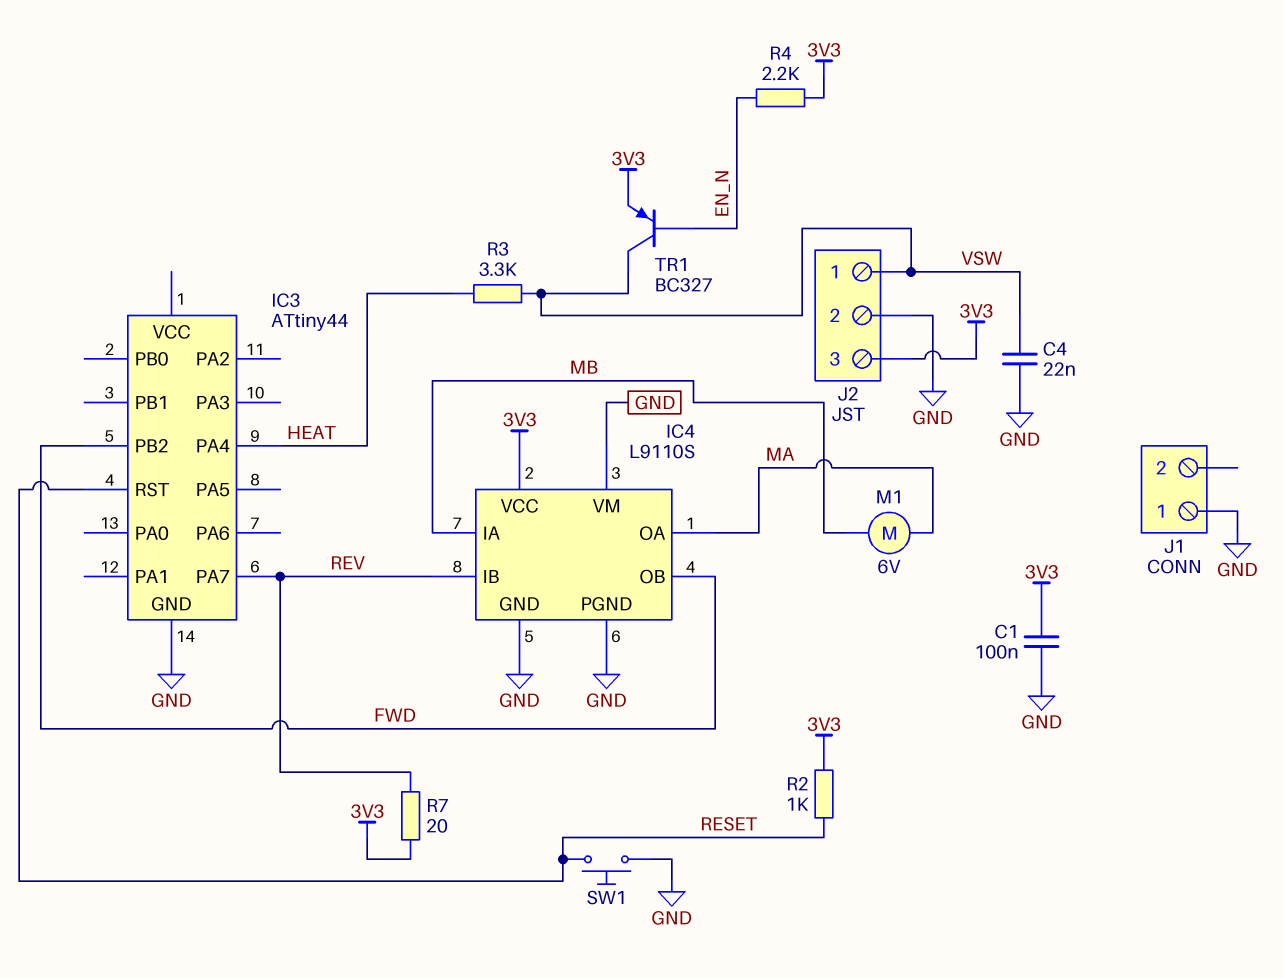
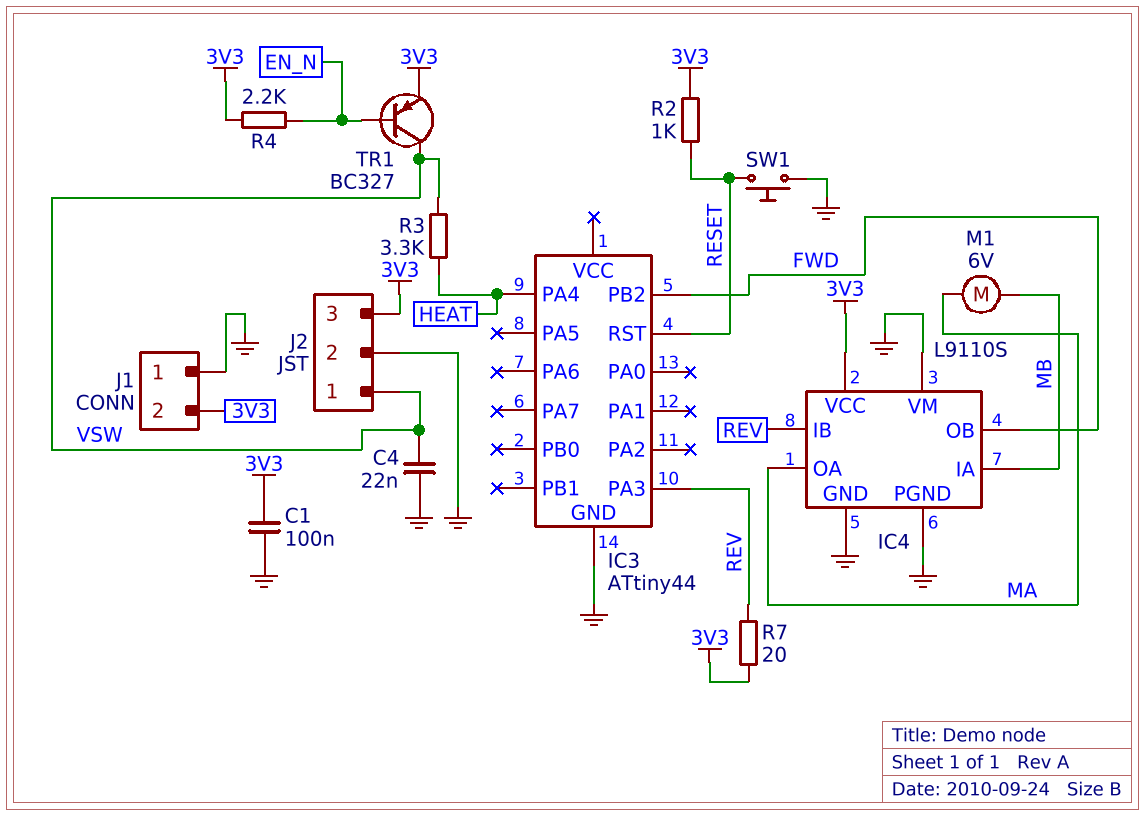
IC3 pin PA3: none -> REV
IC3 pin PA7: REV -> none
J1 pin 2: none -> 3V3

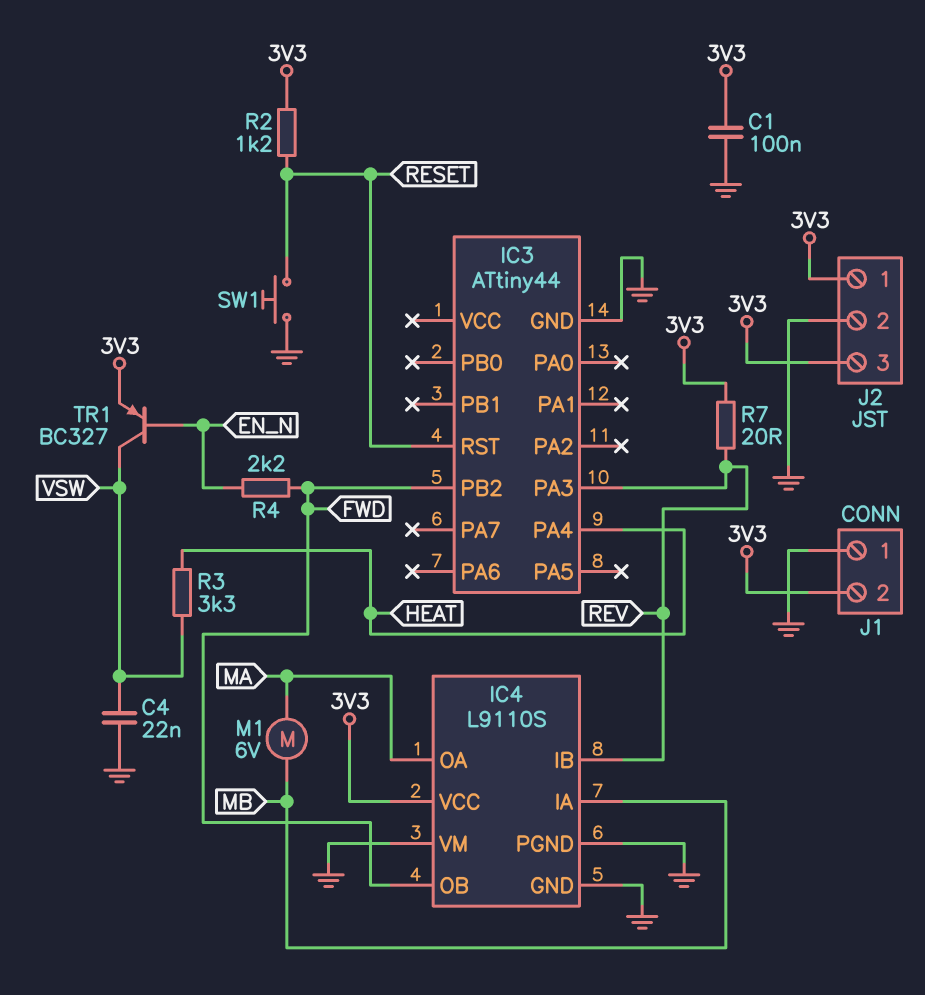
J2 pin 1: VSW -> 3V3
R2: 1k (3V3, RESET) -> 1.2k (3V3, RESET)
R4: 2.2k (3V3, EN_N) -> 2.2k (EN_N, FWD)

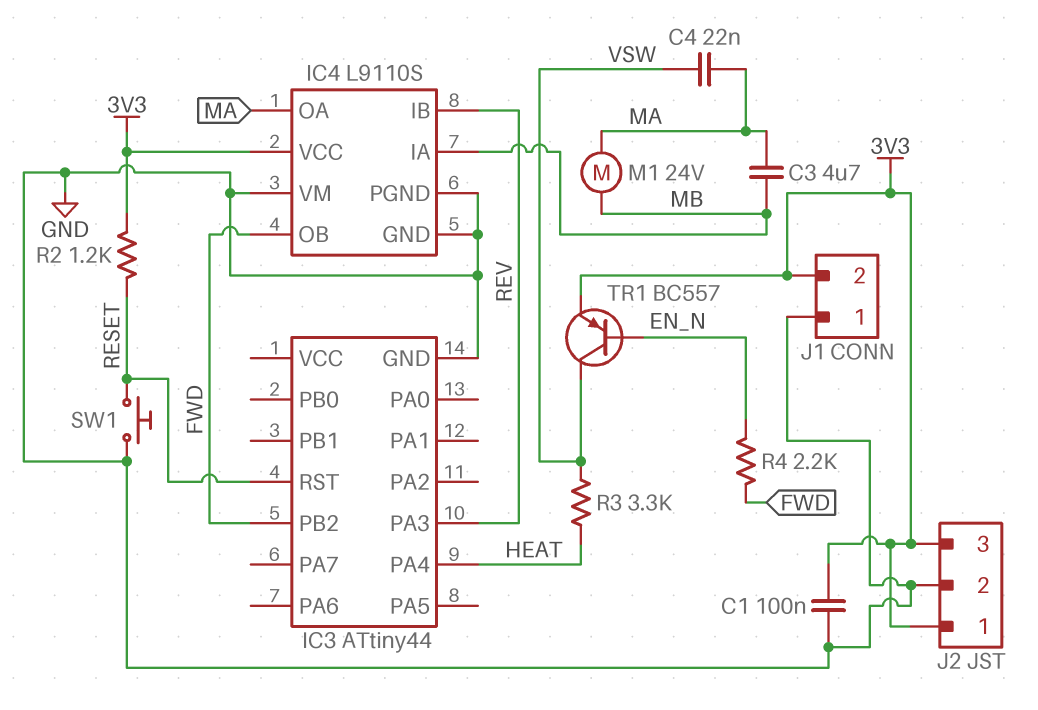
C3: none -> 4.7uF (MA, MB)
C4: 22nF (GND, VSW) -> 22nF (MA, VSW)
M1: motor 6V (MA, MB) -> motor 24V (MA, MB)
R7: 20 (3V3, REV) -> none
TR1: PNP BC327 (B EN_N, C VSW, E 3V3) -> PNP BC557 (B EN_N, C VSW, E 3V3)

